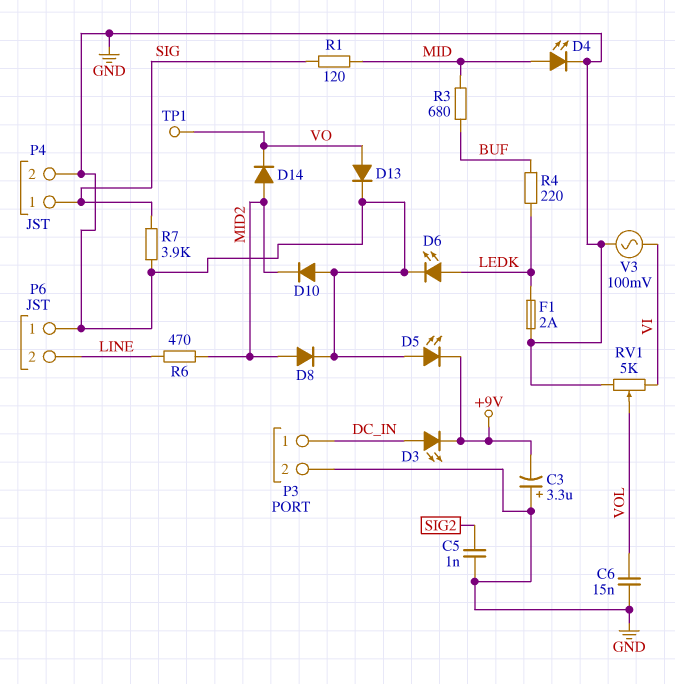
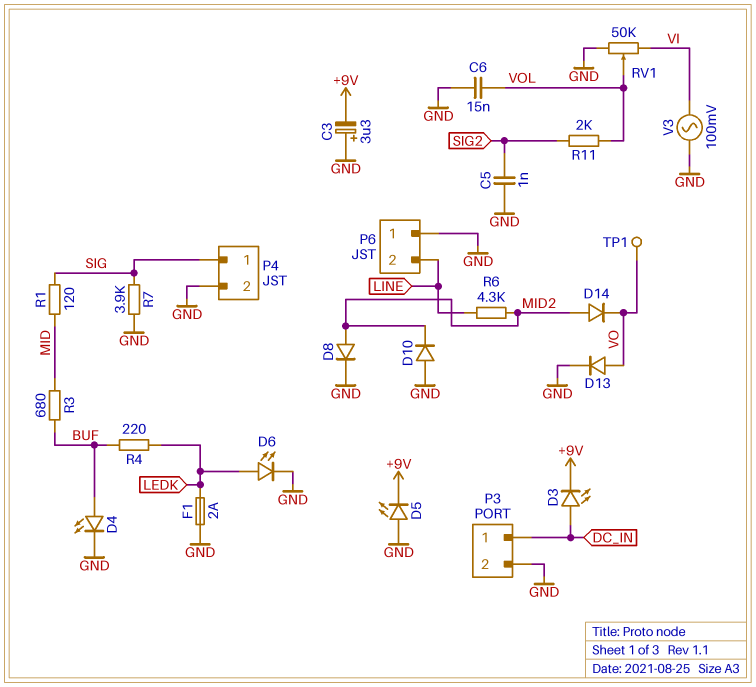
D4: LED (A MID, K GND) -> LED (A BUF, K GND)
R6: 470 (LINE, MID2) -> 4.3k (LINE, MID2)
R11: none -> 2k (SIG2, VOL)
RV1: 5k (GND, VI, wiper VOL) -> 50k (GND, VI, wiper VOL)

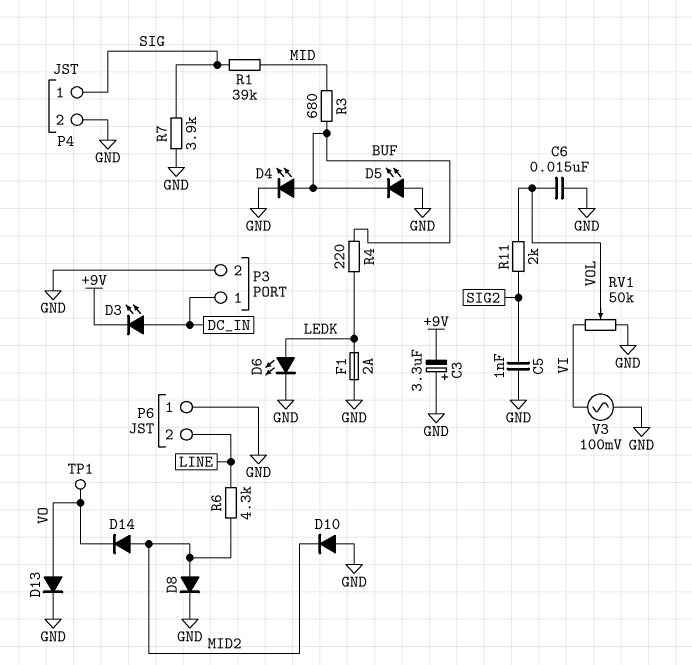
D5: LED (A GND, K +9V) -> LED (A GND, K BUF)
R1: 120 (MID, SIG) -> 39k (MID, SIG)

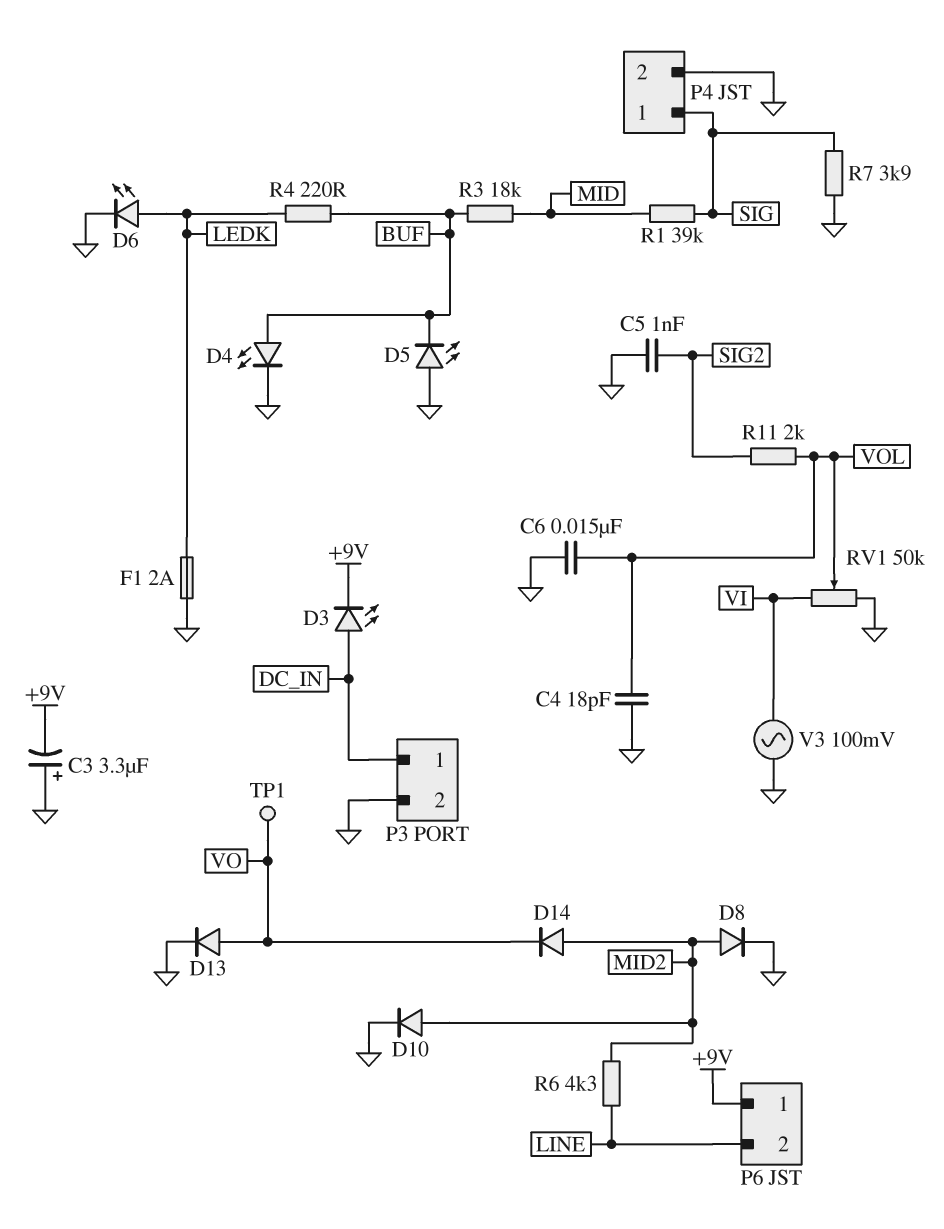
C4: none -> 18pF (GND, VOL)
D10: diode (A GND, K MID2) -> diode (A MID2, K GND)
P6 pin 1: GND -> +9V
R3: 680 (BUF, MID) -> 18k (BUF, MID)

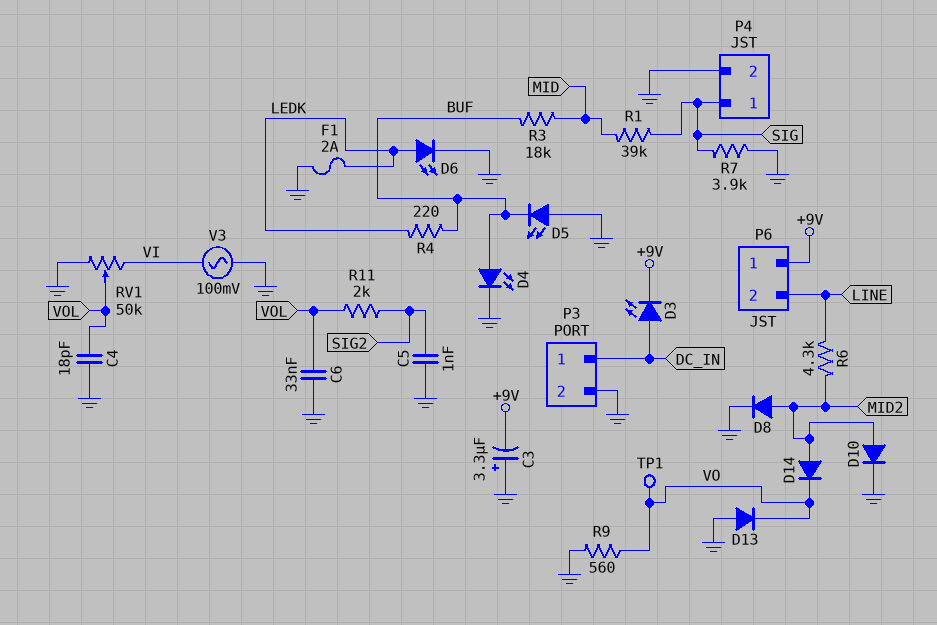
C6: 15nF (GND, VOL) -> 33nF (GND, VOL)
D13: diode (A VO, K GND) -> diode (A GND, K VO)
R9: none -> 560 (GND, VO)

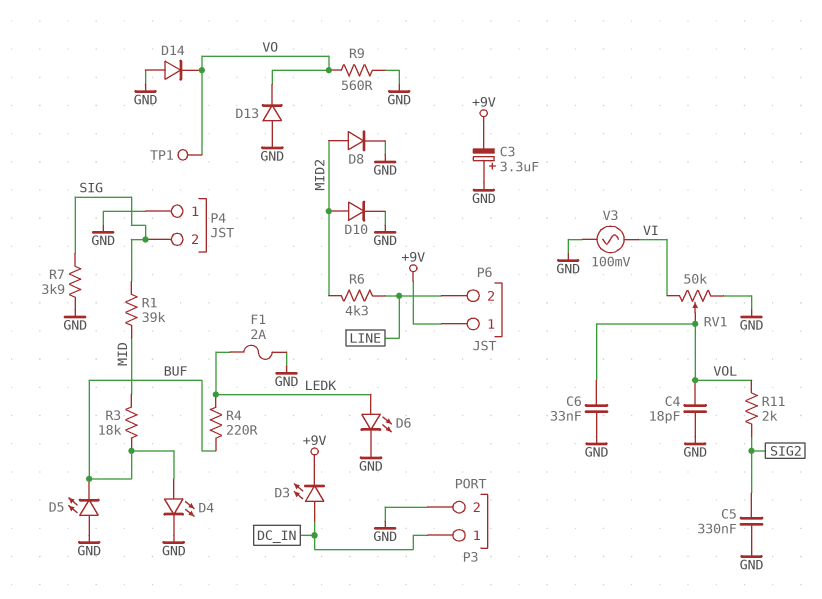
C5: 1nF (GND, SIG2) -> 330nF (GND, SIG2)
D14: diode (A MID2, K VO) -> diode (A GND, K VO)
P4 pin 1: SIG -> GND
P4 pin 2: GND -> SIG

